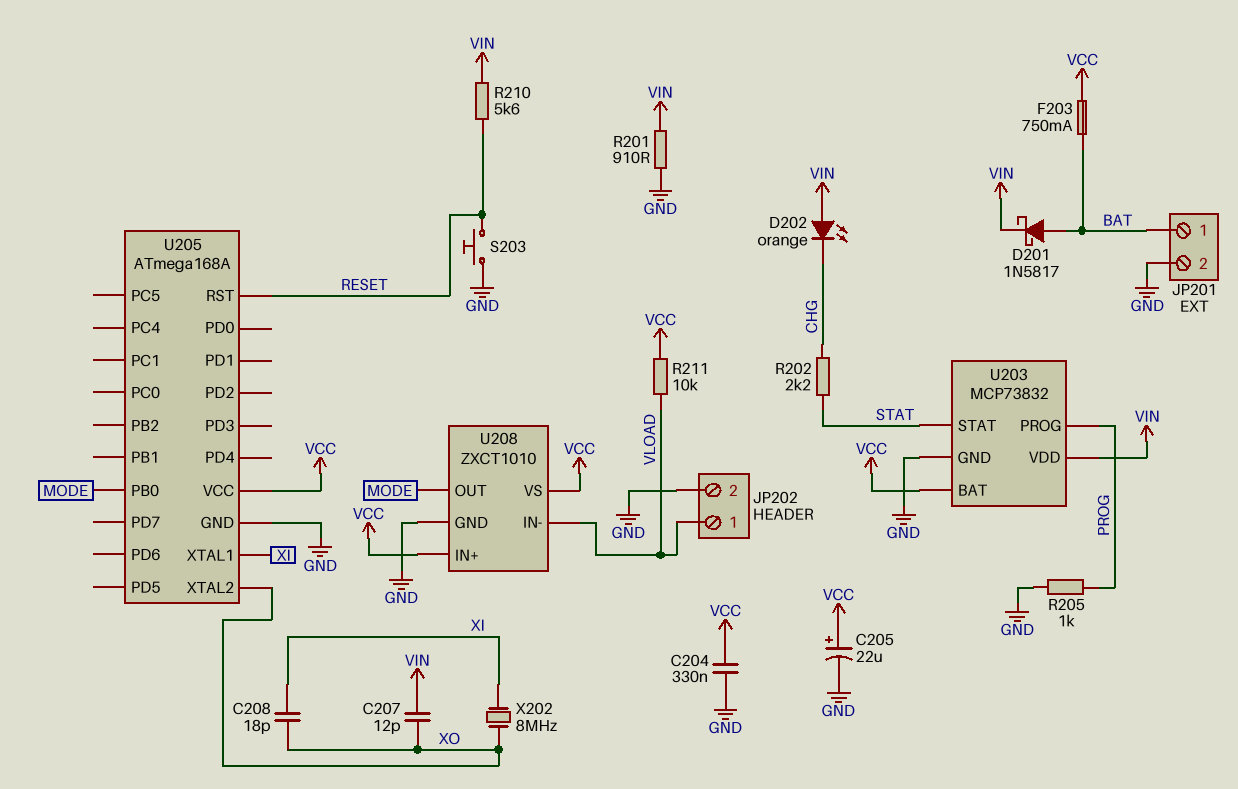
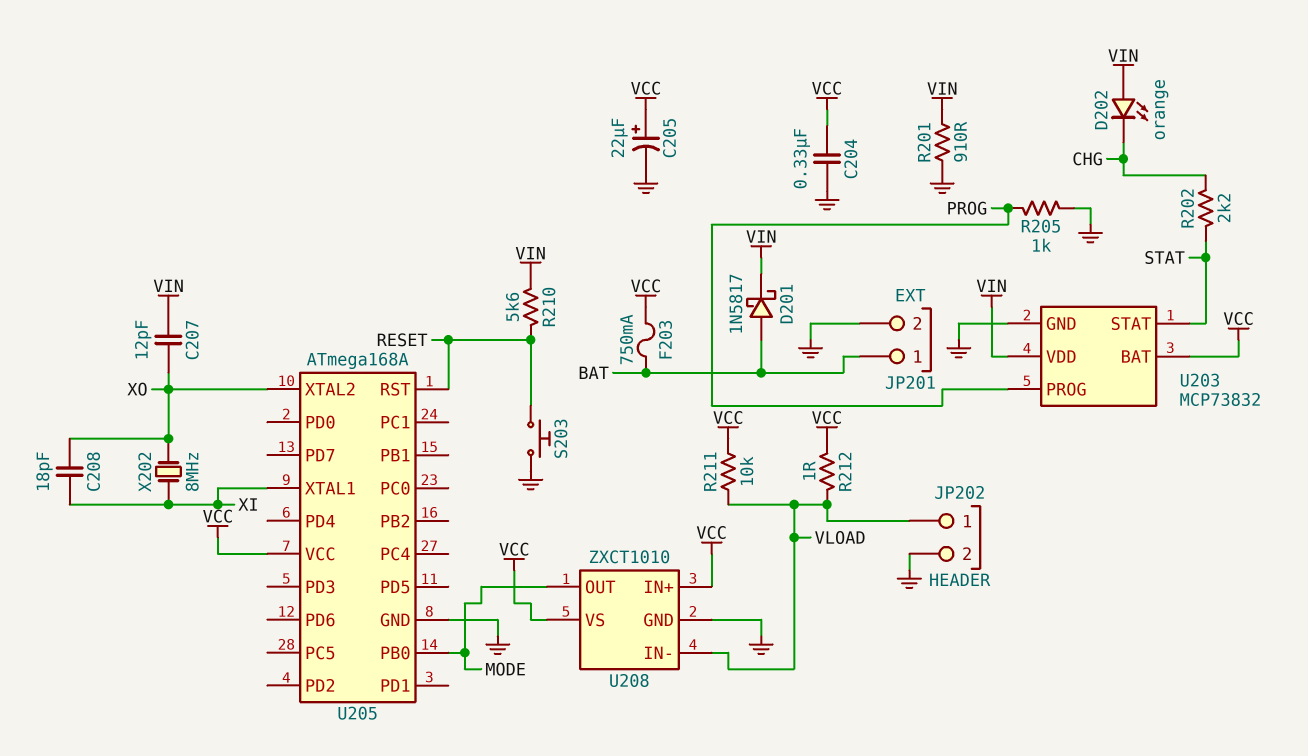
R212: none -> 1 (VCC, VLOAD)

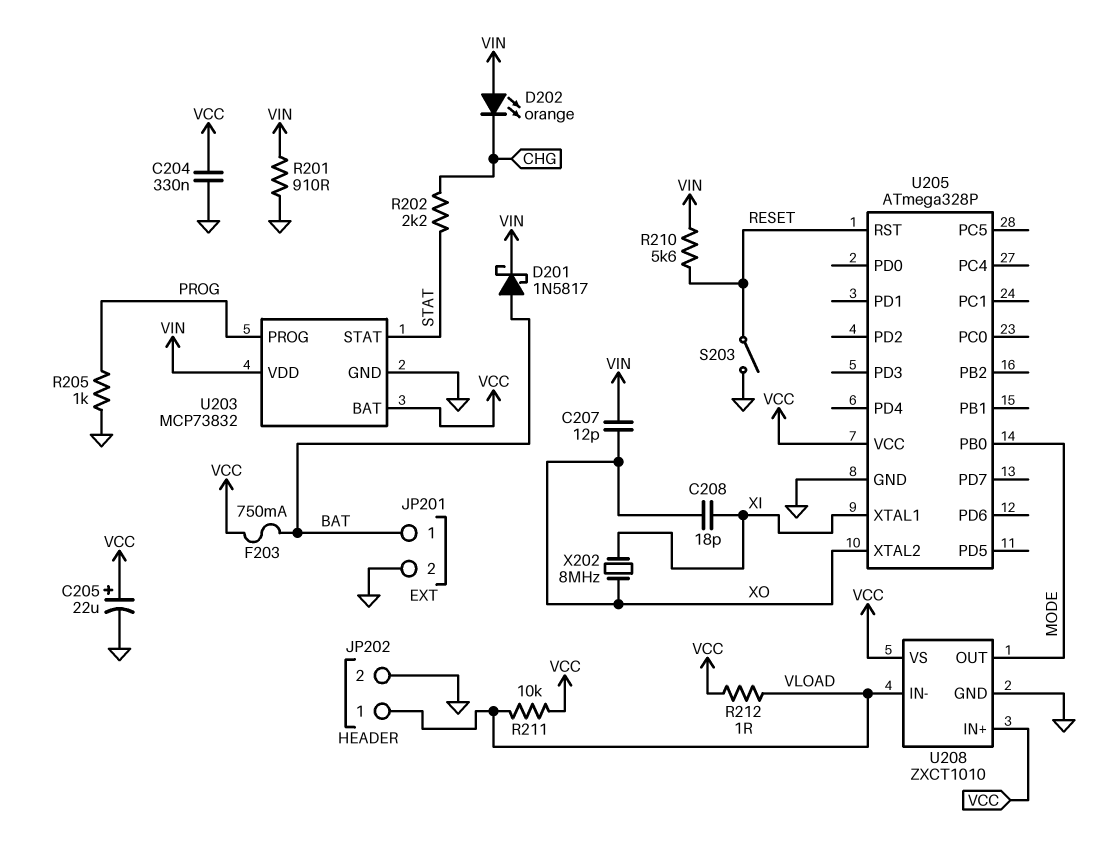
S203: button (GND, RESET) -> switch (GND, RESET)
U205: ATmega168A -> ATmega328P

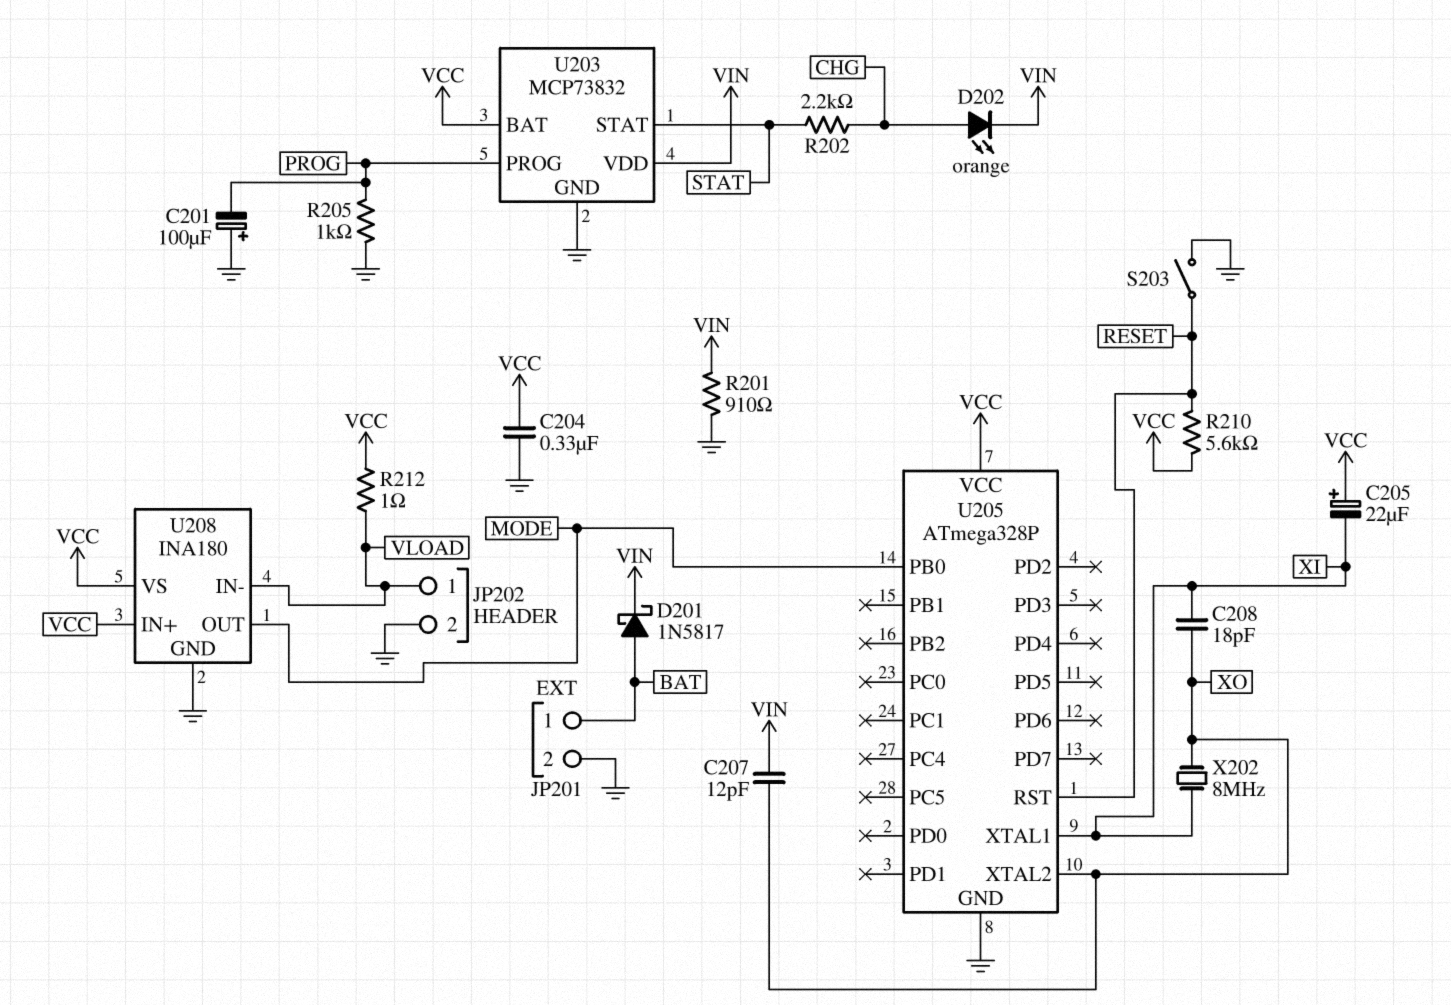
C201: none -> 100uF (plus GND, minus PROG)
C205: 22uF (plus VCC, minus GND) -> 22uF (plus VCC, minus XI)
D202: LED orange (A VIN, K CHG) -> LED orange (A CHG, K VIN)
F203: 750mA (BAT, VCC) -> none
R210: 5.6k (RESET, VIN) -> 5.6k (RESET, VCC)
R211: 10k (VCC, VLOAD) -> none
U208: ZXCT1010 -> INA180

